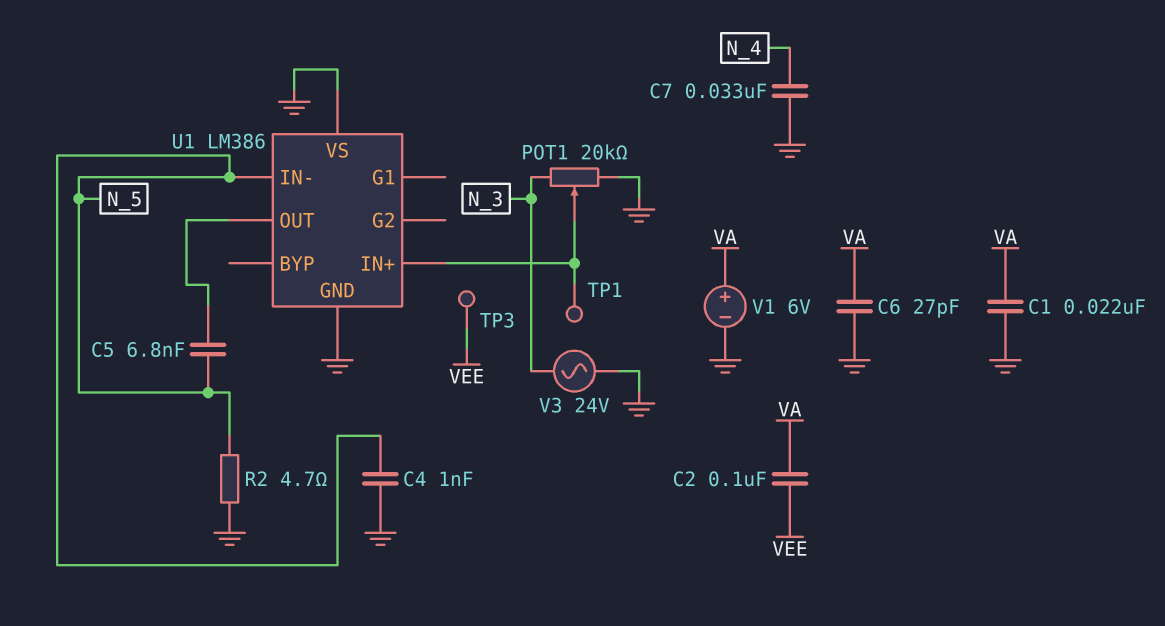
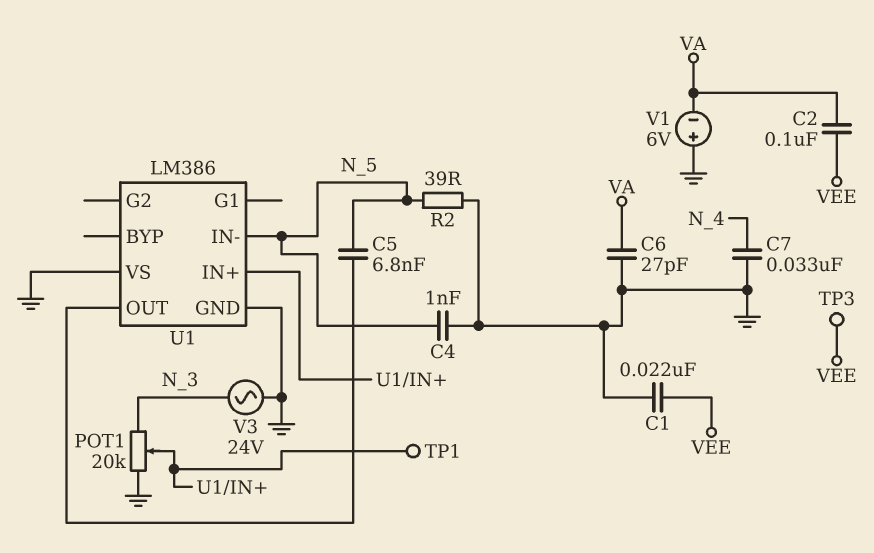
C1: 22nF (GND, VA) -> 22nF (GND, VEE)
R2: 4.7 (GND, N_5) -> 39 (GND, N_5)
V1: 6V (plus VA, minus GND) -> 6V (plus GND, minus VA)

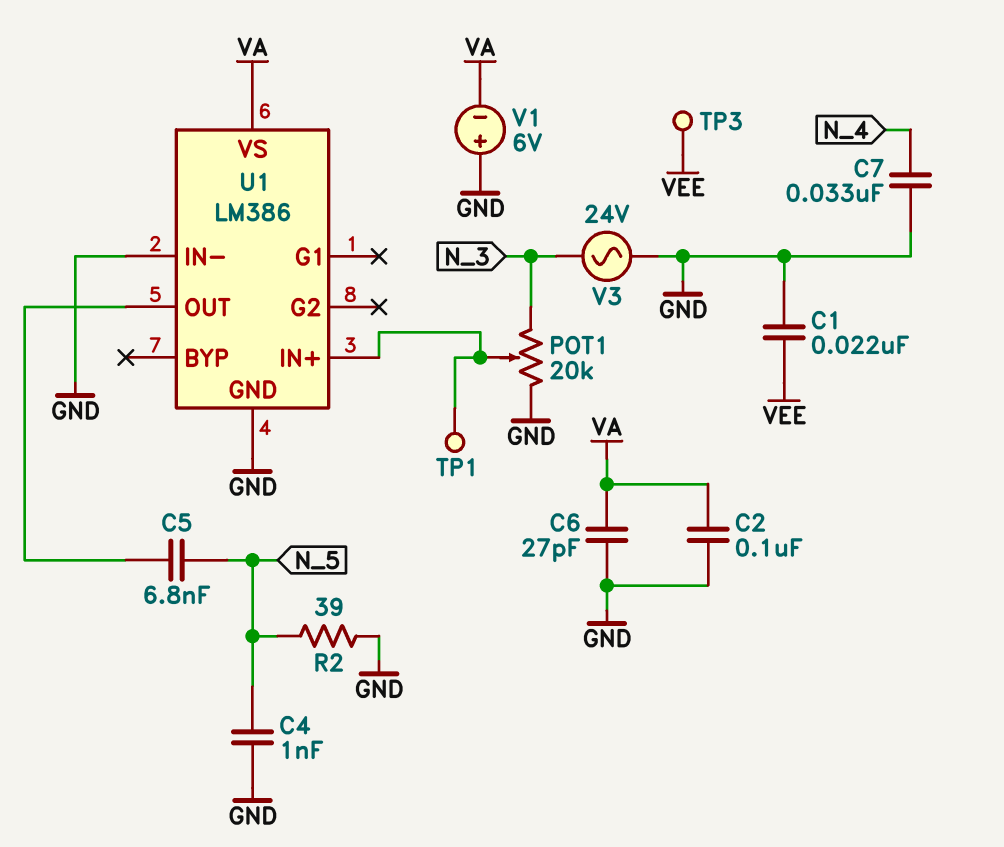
C2: 100nF (VA, VEE) -> 100nF (GND, VA)
U1 pin IN-: N_5 -> GND
U1 pin VS: GND -> VA

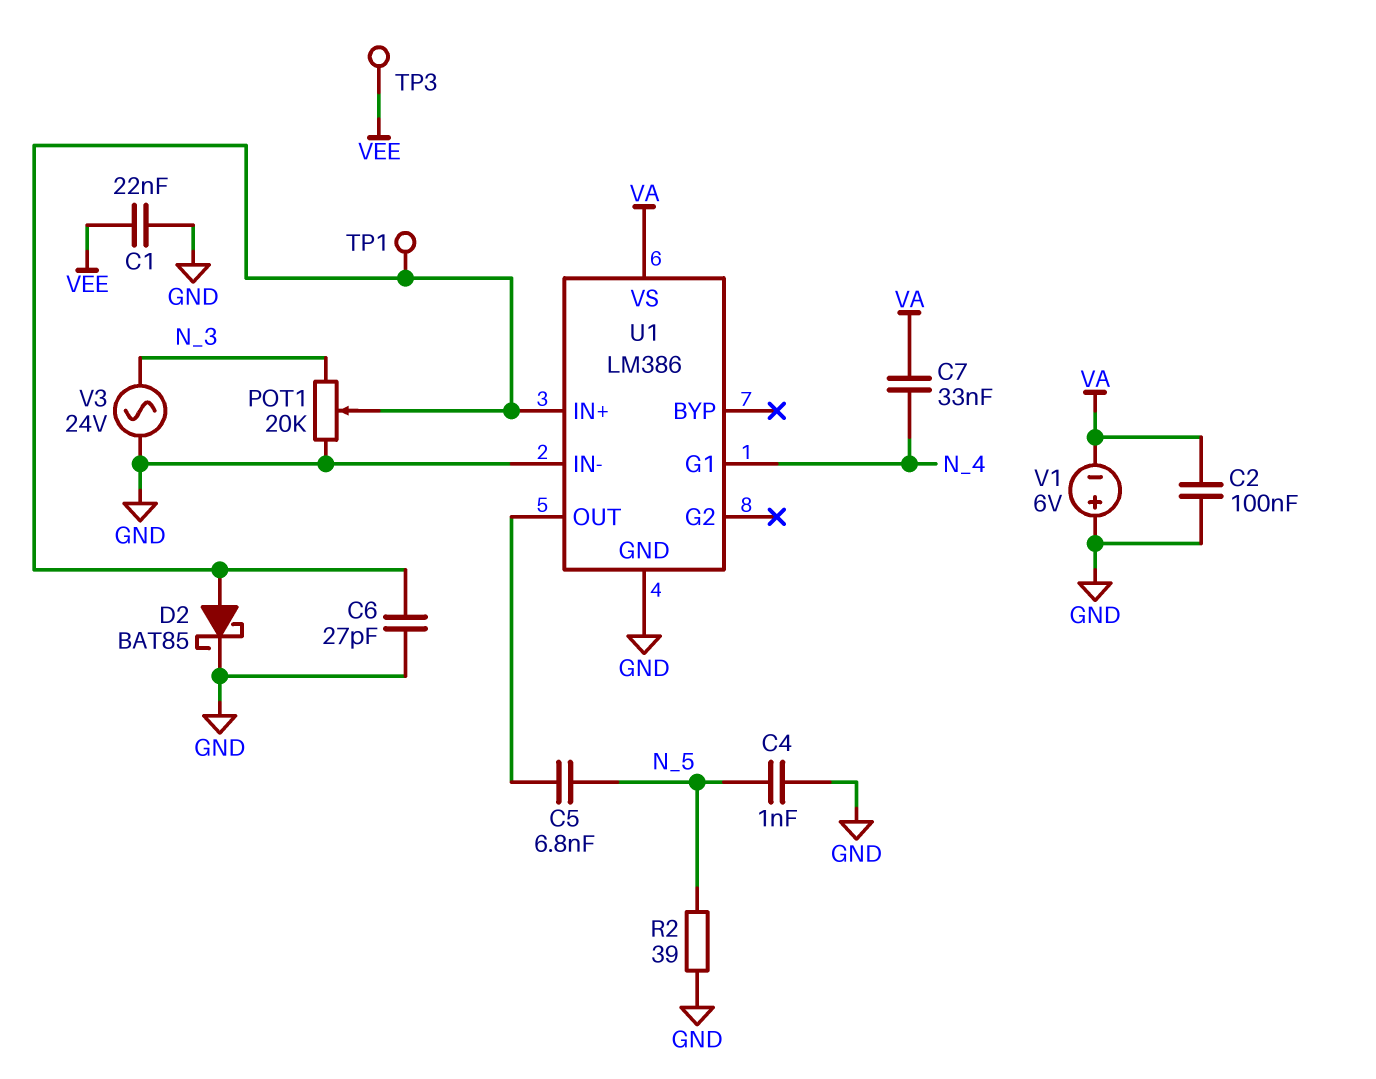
C6: 27pF (GND, VA) -> 27pF (GND, U1/IN+)
C7: 33nF (GND, N_4) -> 33nF (N_4, VA)
D2: none -> schottky BAT85 (A U1/IN+, K GND)
U1 pin G1: none -> N_4

